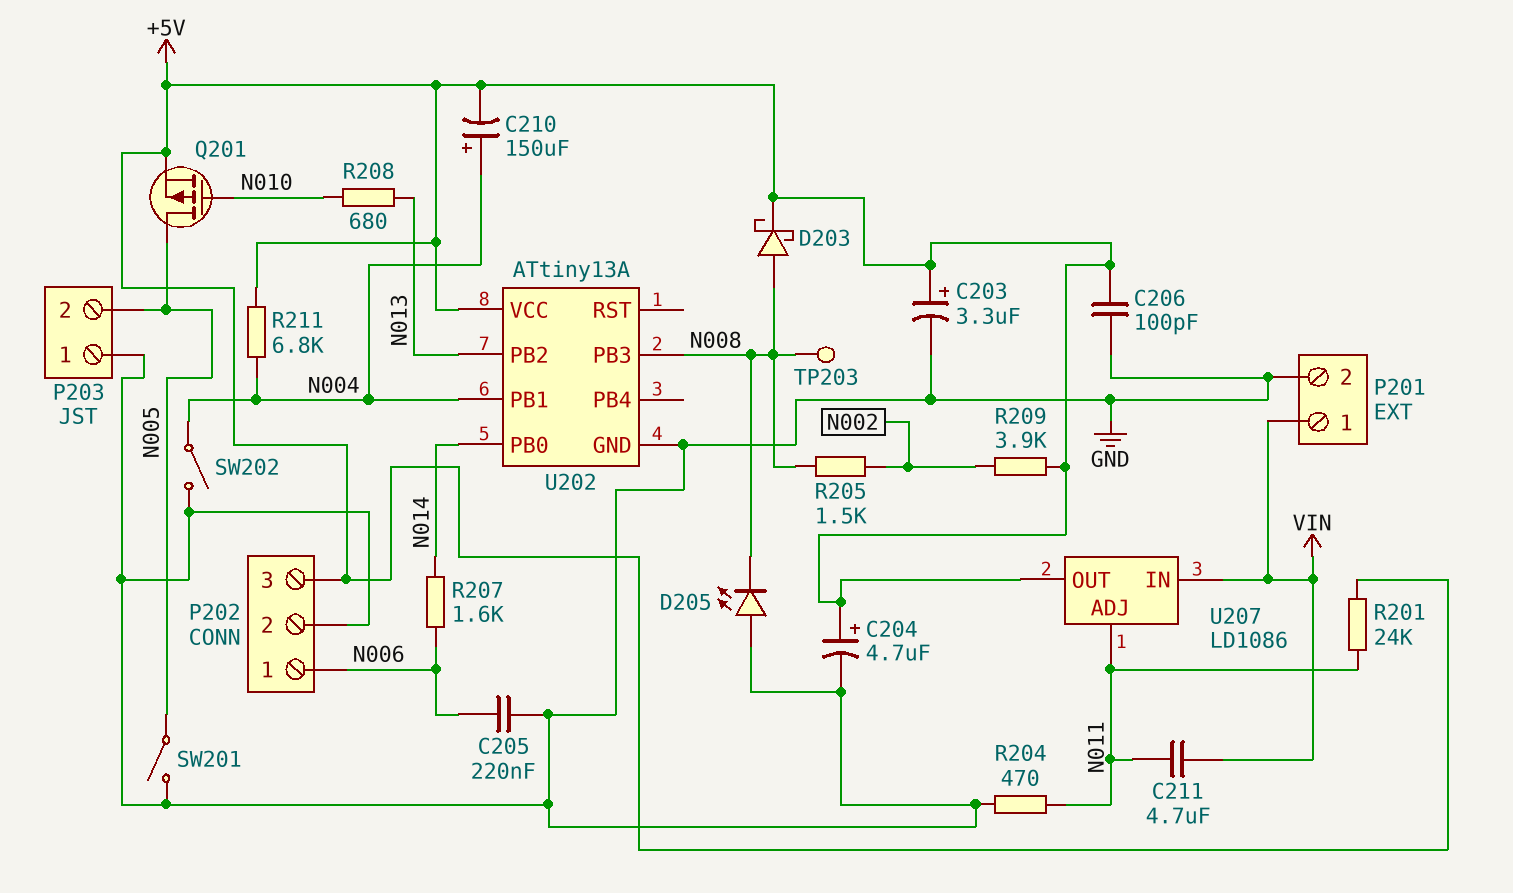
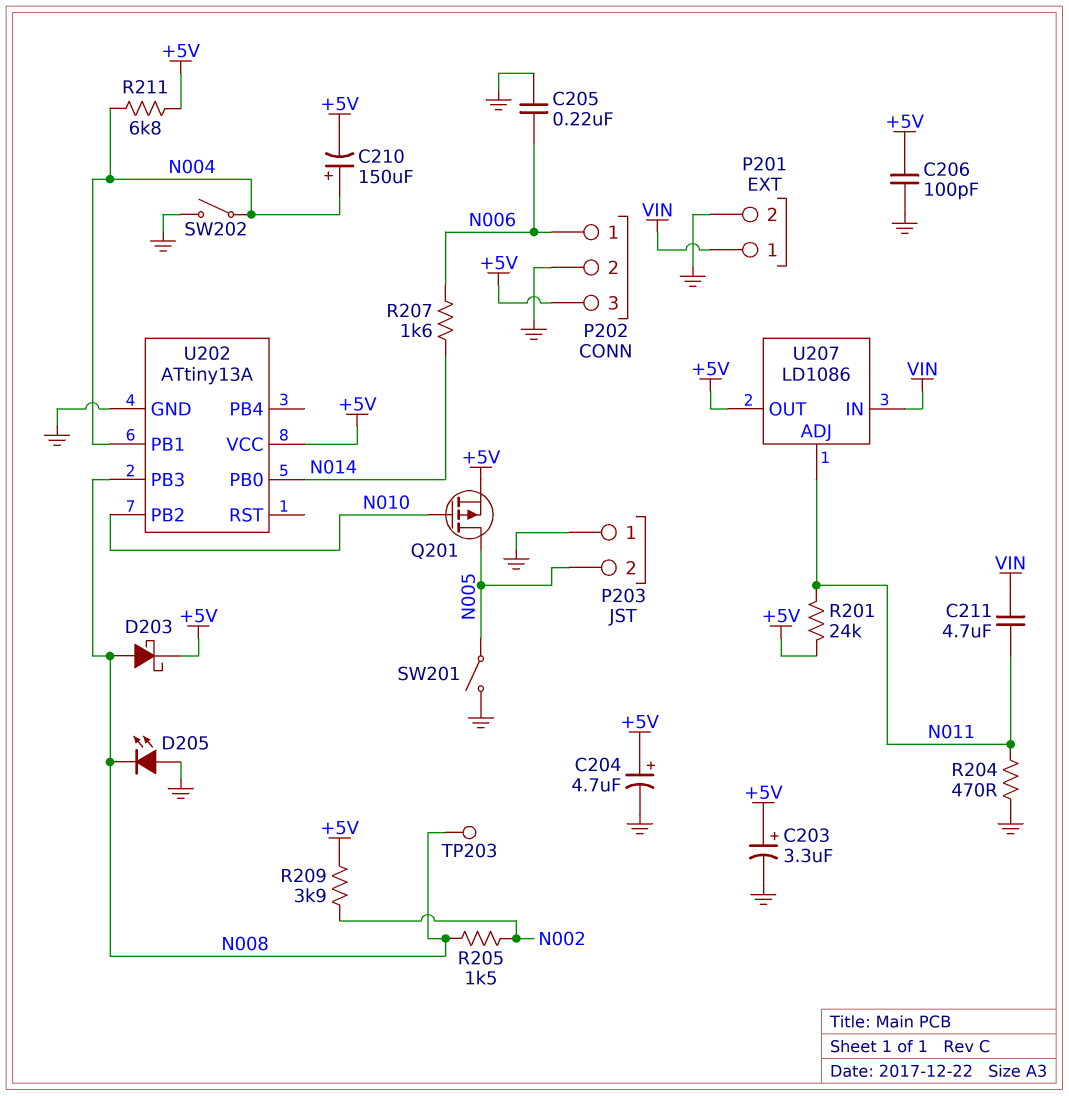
R208: 680 (N010, N013) -> none
U202 pin PB2: N013 -> N010

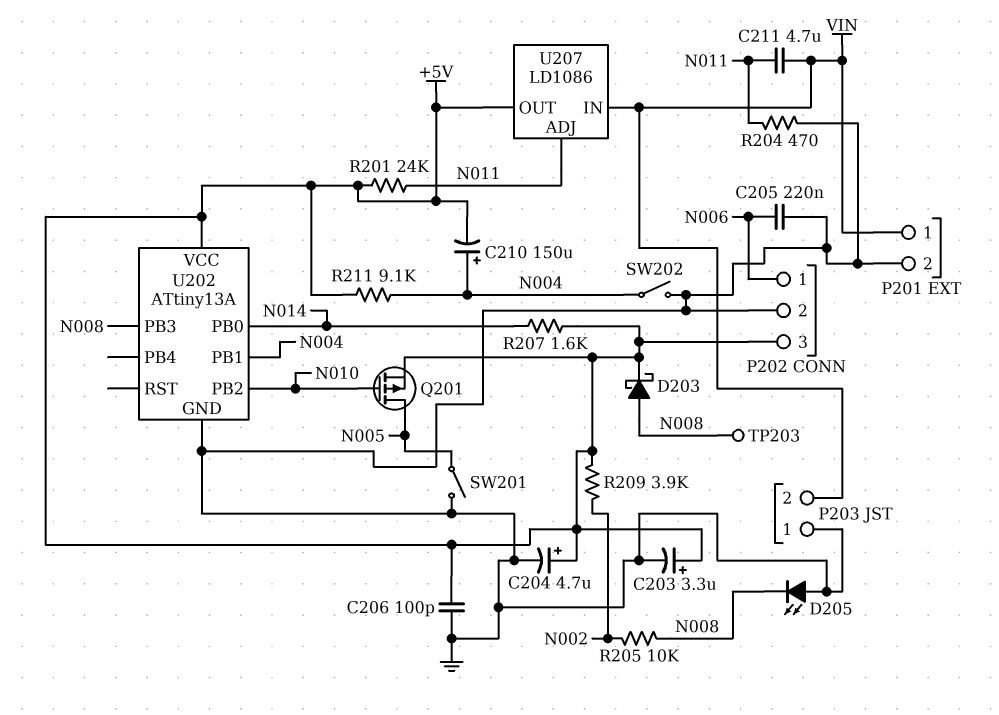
P203 pin 2: N005 -> VIN
R205: 1.5k (N002, N008) -> 10k (N002, N008)
R207: 1.6k (N006, N014) -> 1.6k (+5V, N014)
R211: 6.8k (+5V, N004) -> 9.1k (+5V, N004)

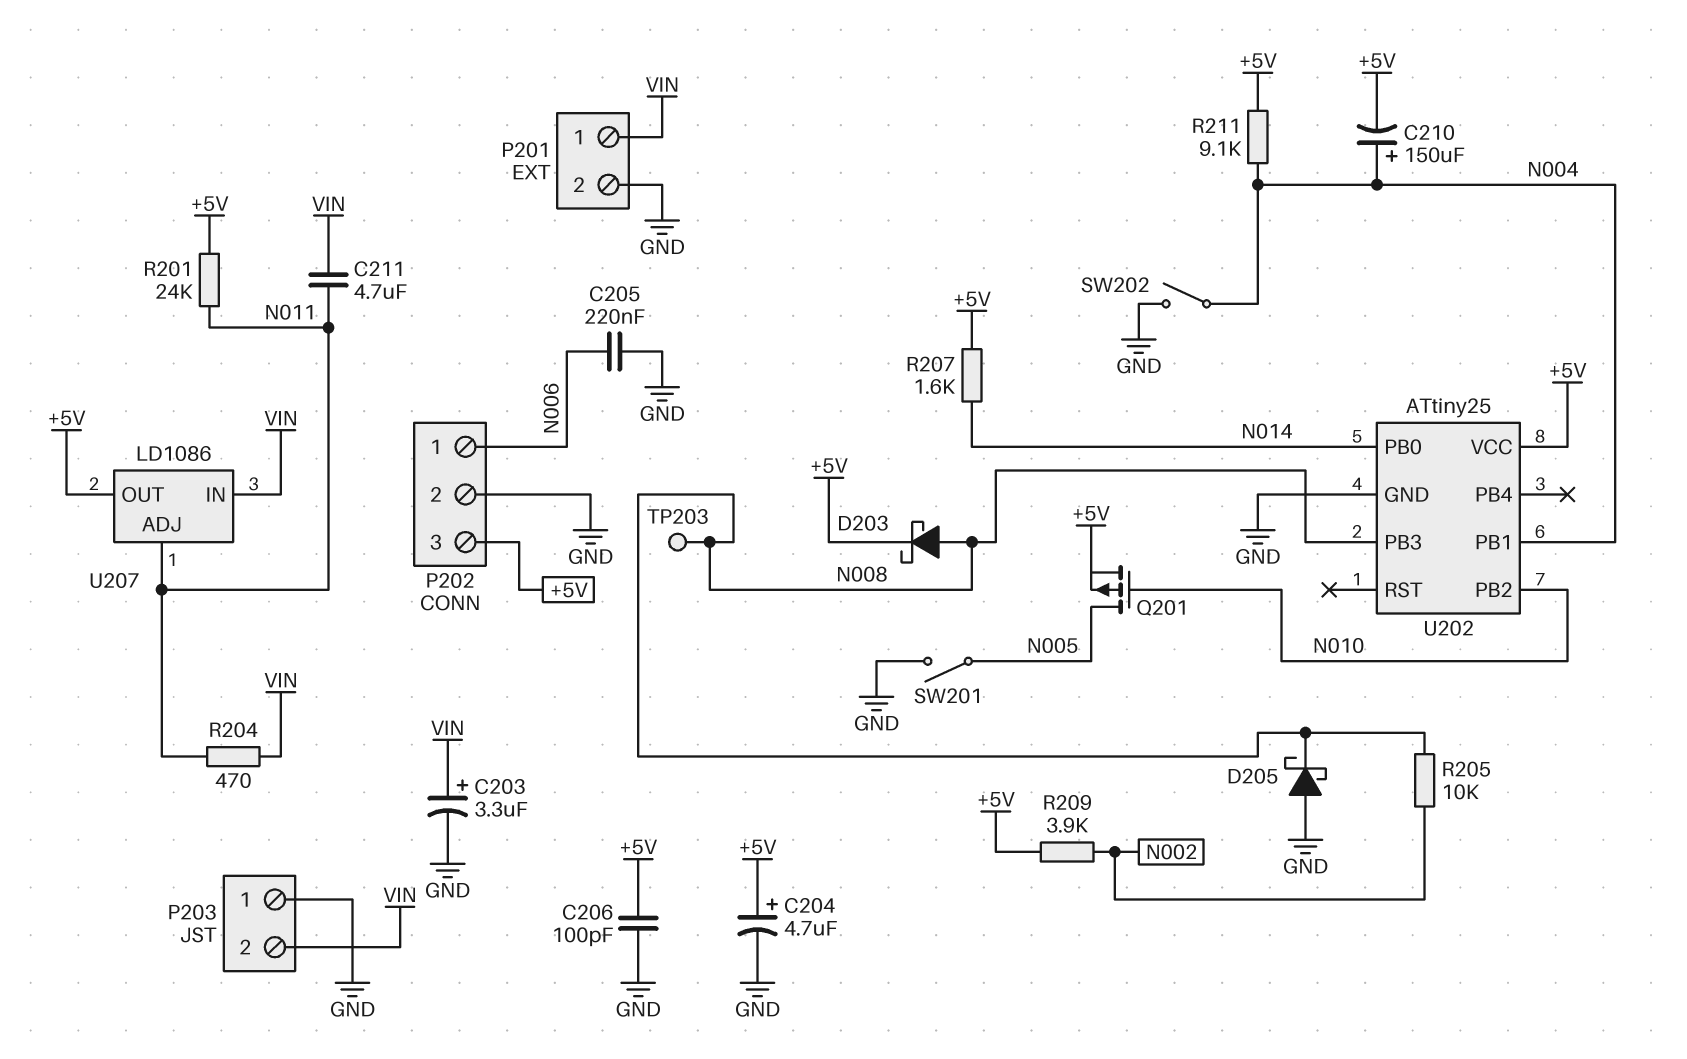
C203: 3.3uF (plus +5V, minus GND) -> 3.3uF (plus VIN, minus GND)
D205: LED (A GND, K N008) -> schottky (A GND, K N008)
R204: 470 (GND, N011) -> 470 (N011, VIN)
U202: ATtiny13A -> ATtiny25

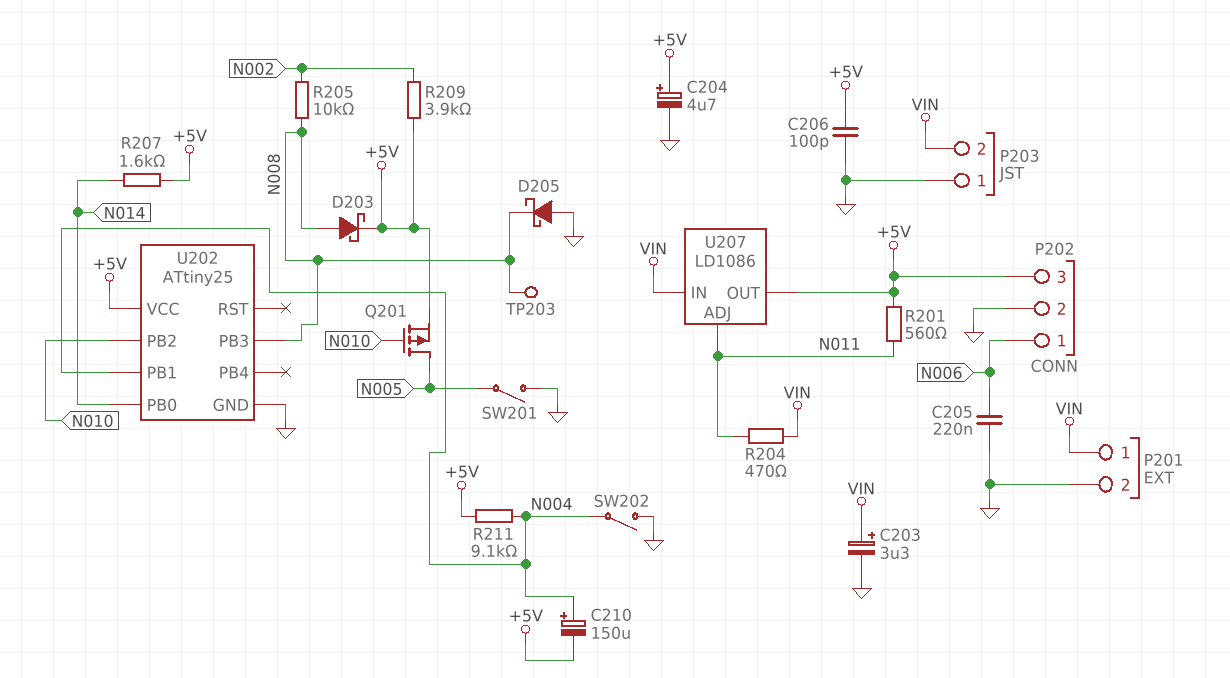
C211: 4.7uF (N011, VIN) -> none
R201: 24k (+5V, N011) -> 560 (+5V, N011)

